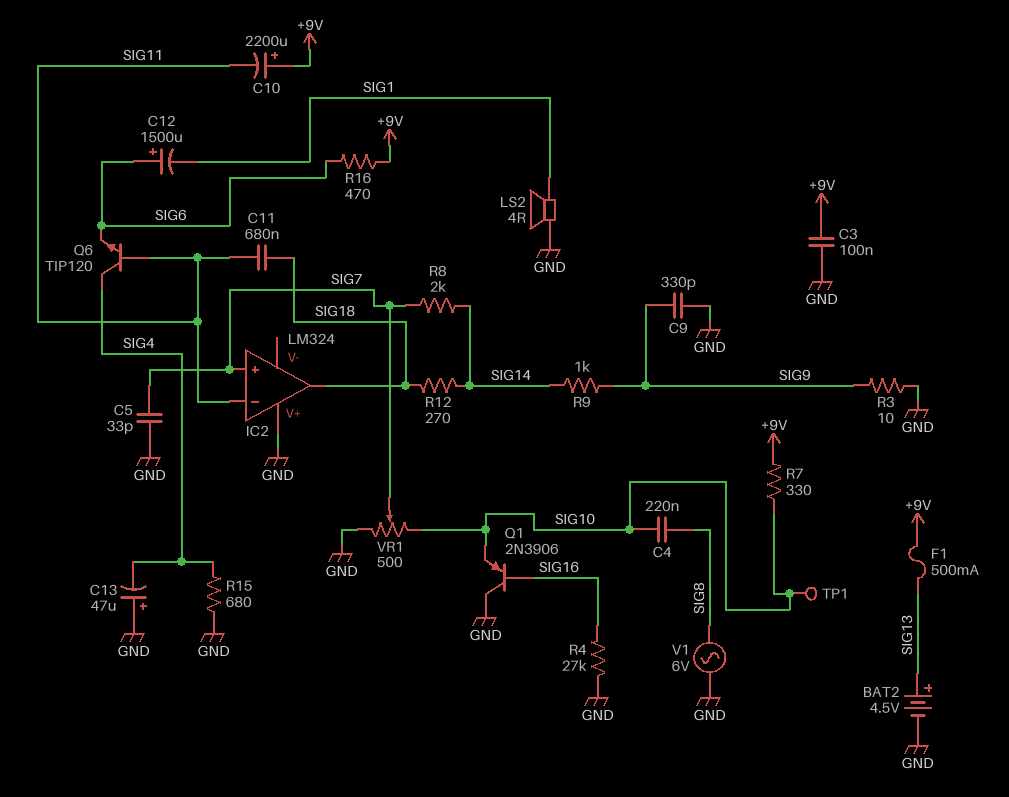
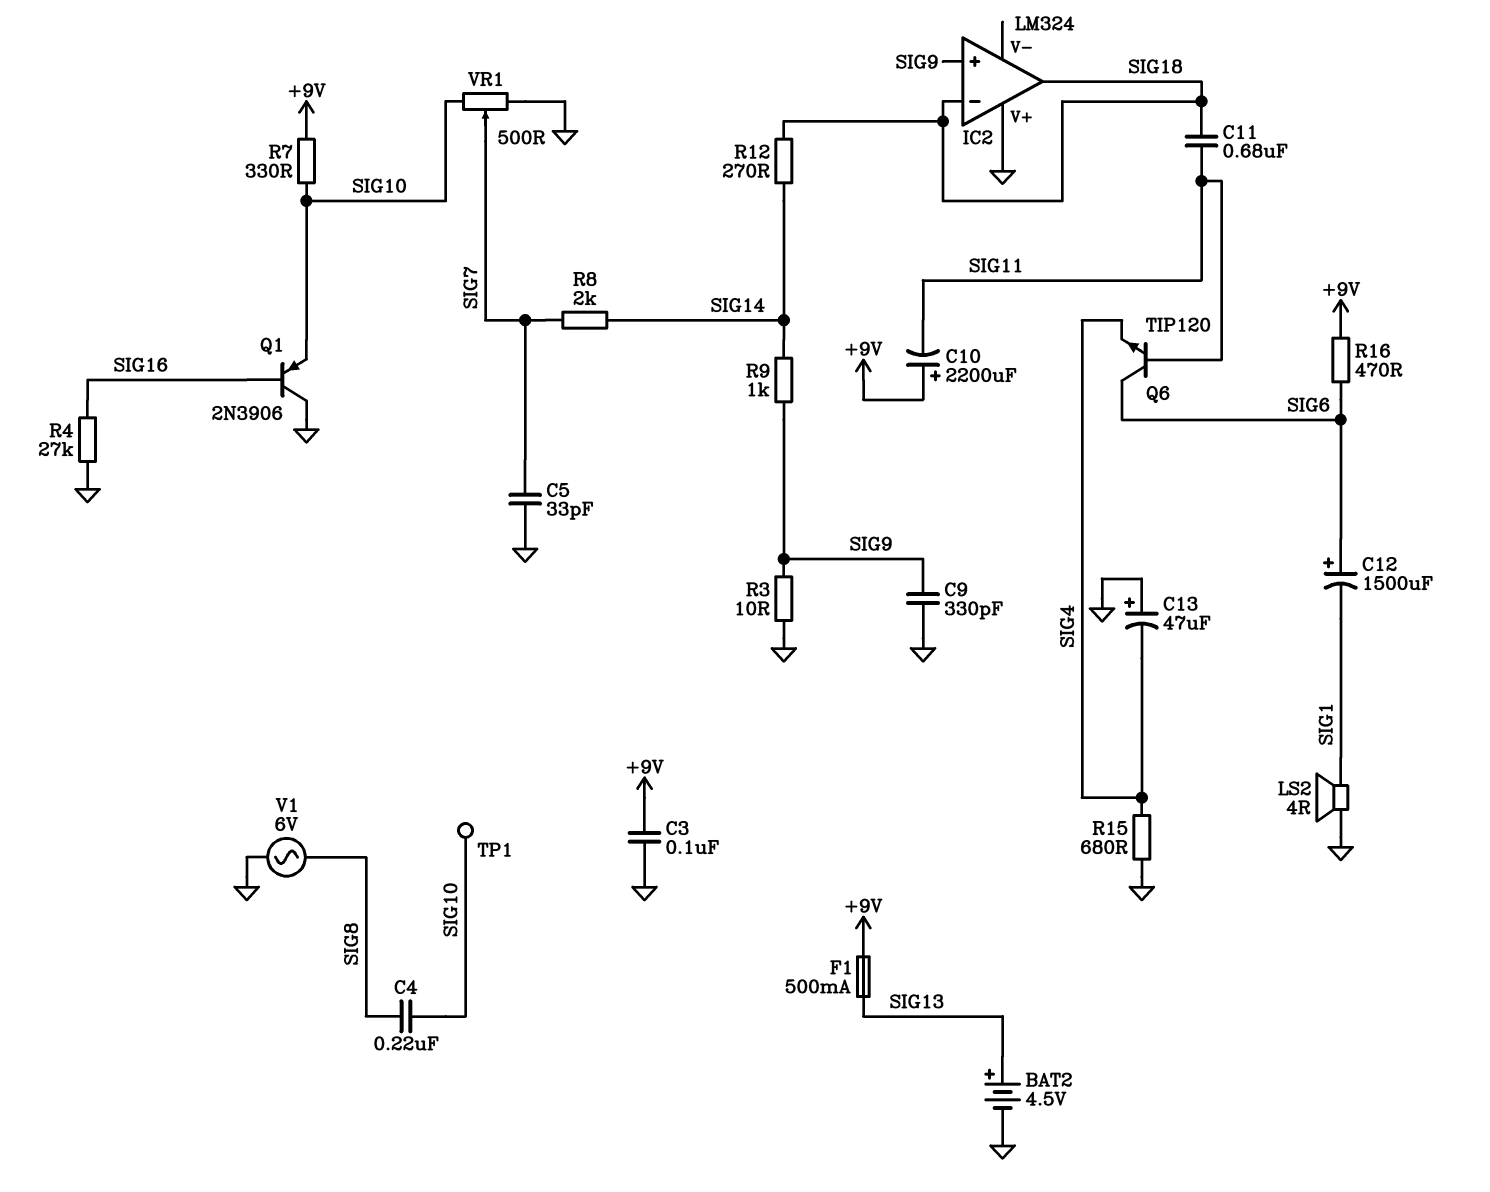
IC2 pin in+: SIG7 -> SIG9
IC2 pin in-: SIG11 -> SIG18
Q6: NPN TIP120 (B SIG11, C SIG4, E SIG6) -> NPN TIP120 (B SIG11, C SIG6, E SIG4)

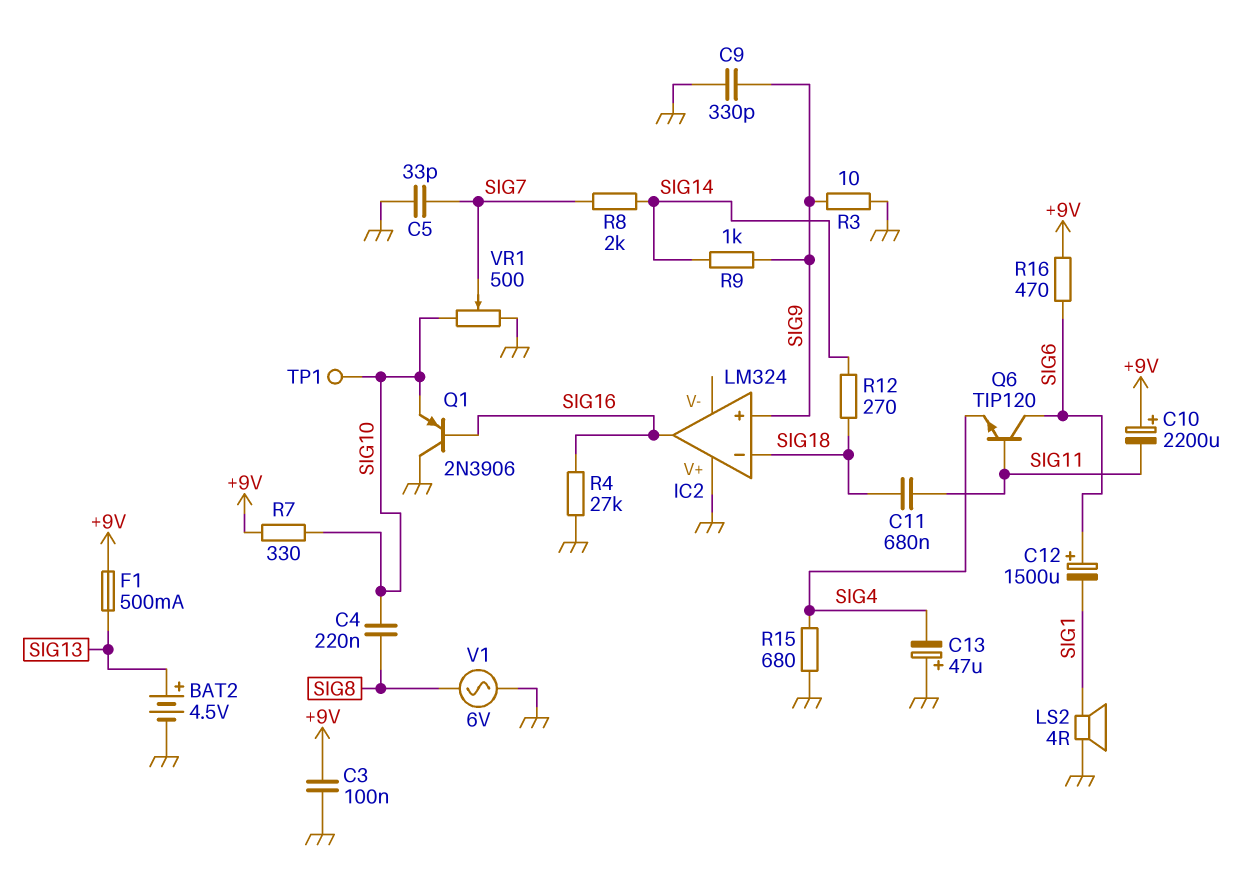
IC2 pin out: SIG18 -> SIG16

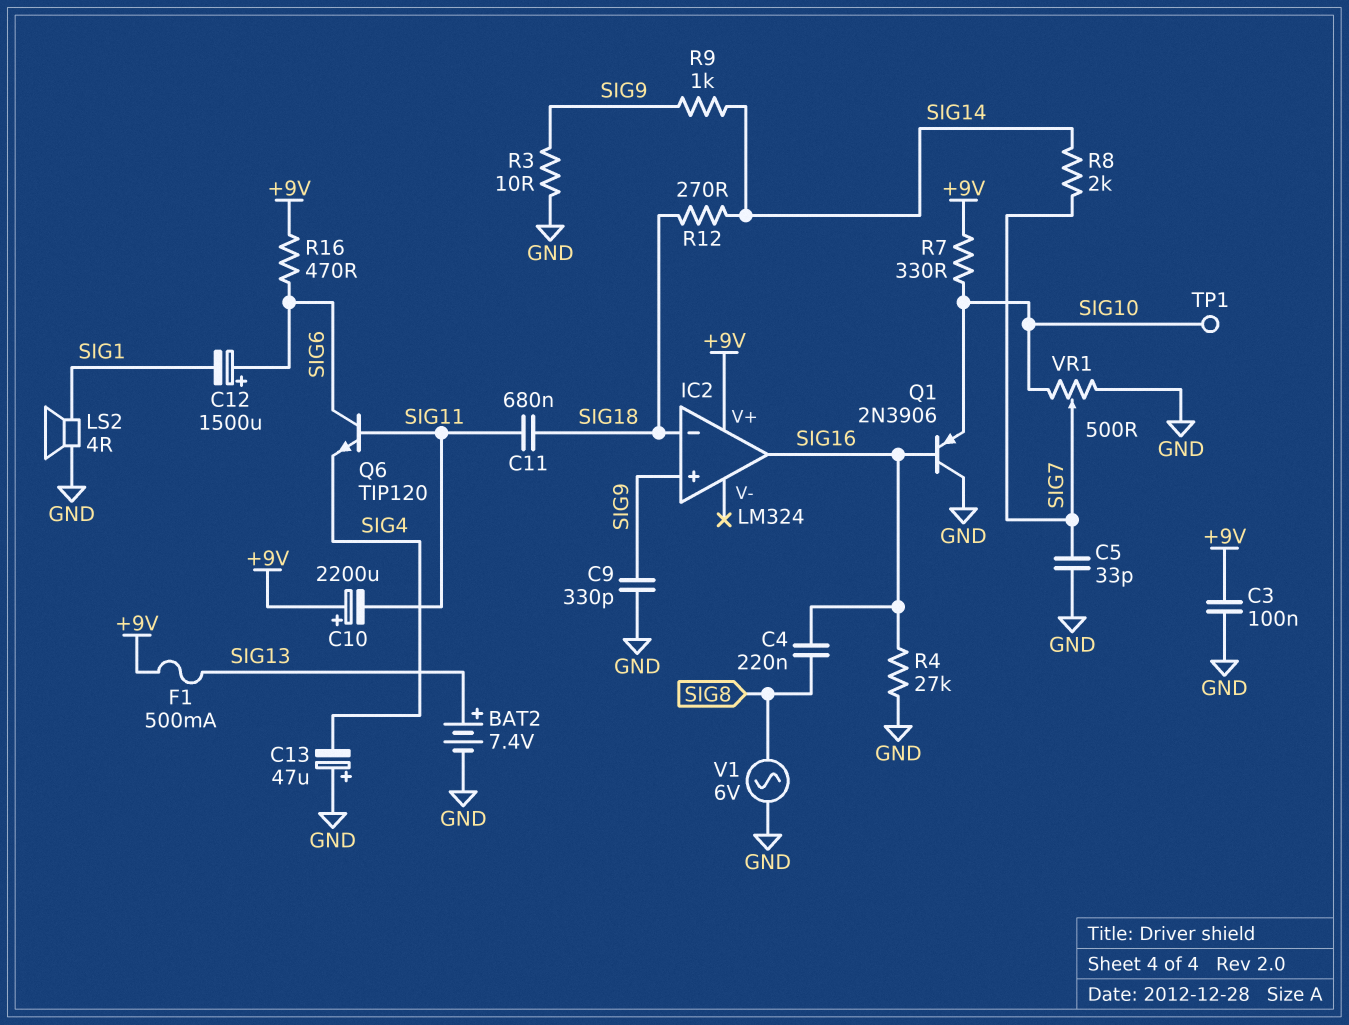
BAT2: 4.5V (plus SIG13, minus GND) -> 7.4V (plus SIG13, minus GND)
C4: 220nF (SIG8, SIG10) -> 220nF (SIG8, SIG16)
IC2 pin V+: GND -> +9V
R15: 680 (GND, SIG4) -> none

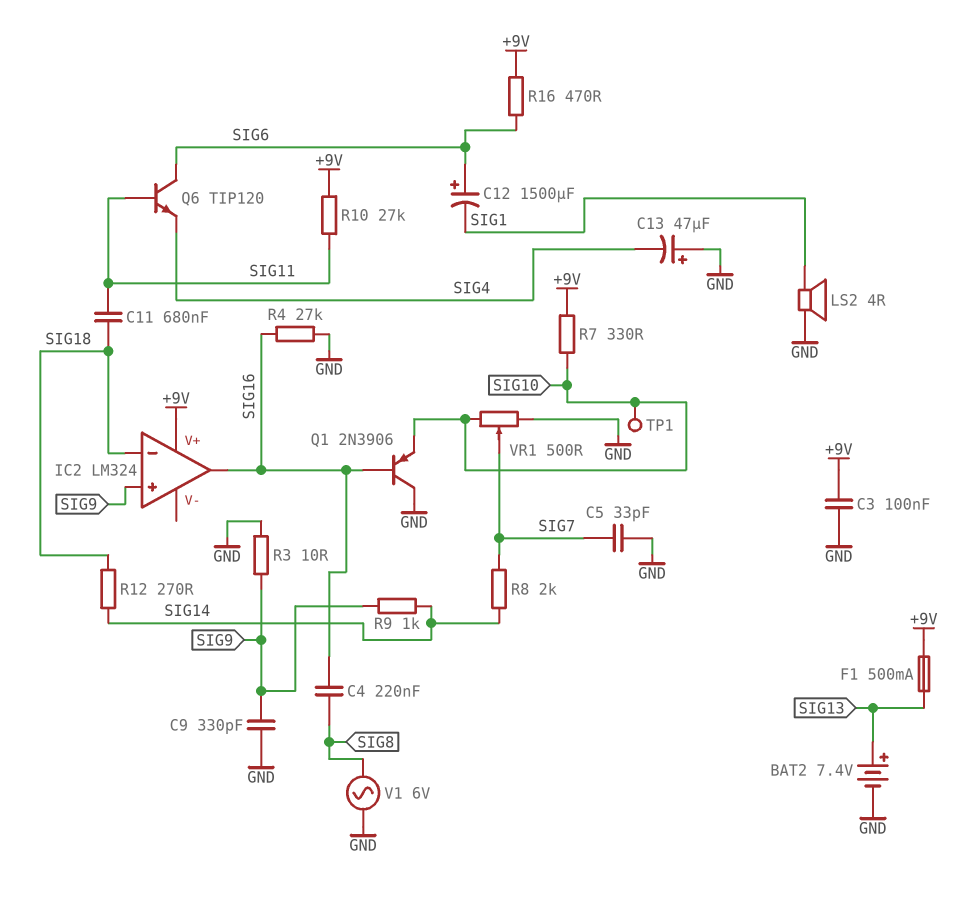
C10: 2200uF (plus +9V, minus SIG11) -> none
R10: none -> 27k (+9V, SIG11)

